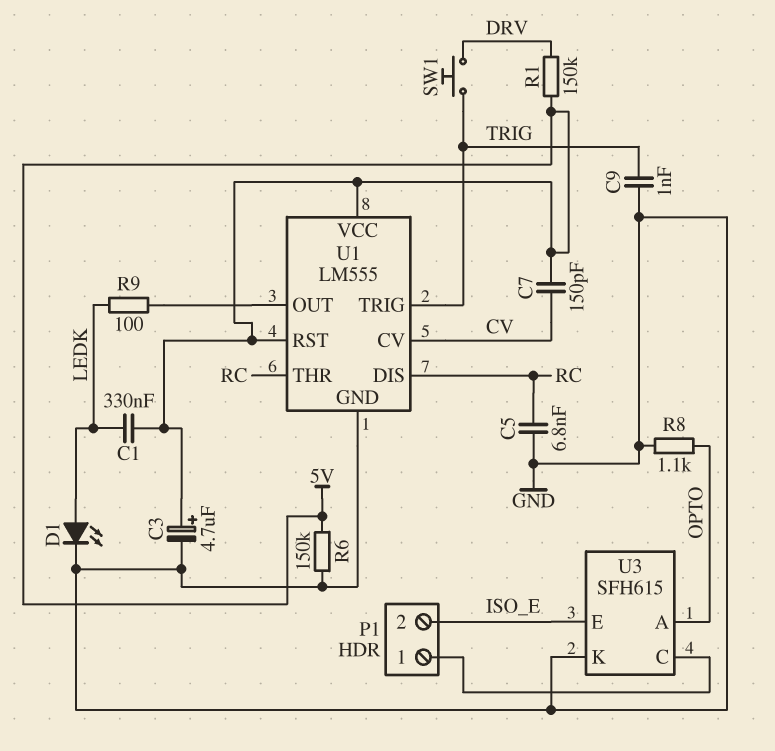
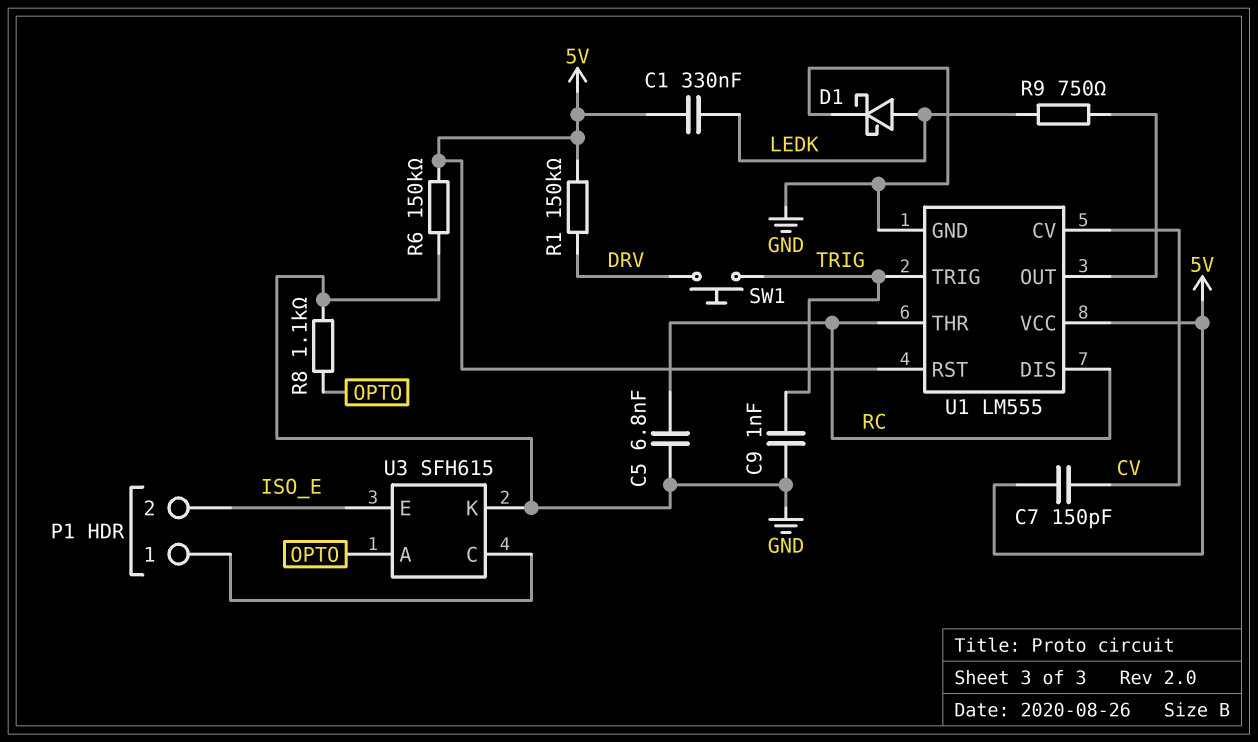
C3: 4.7uF (plus 5V, minus GND) -> none
D1: LED (A LEDK, K GND) -> schottky (A LEDK, K GND)
R9: 100 (LEDK, U1/OUT) -> 750 (LEDK, U1/OUT)

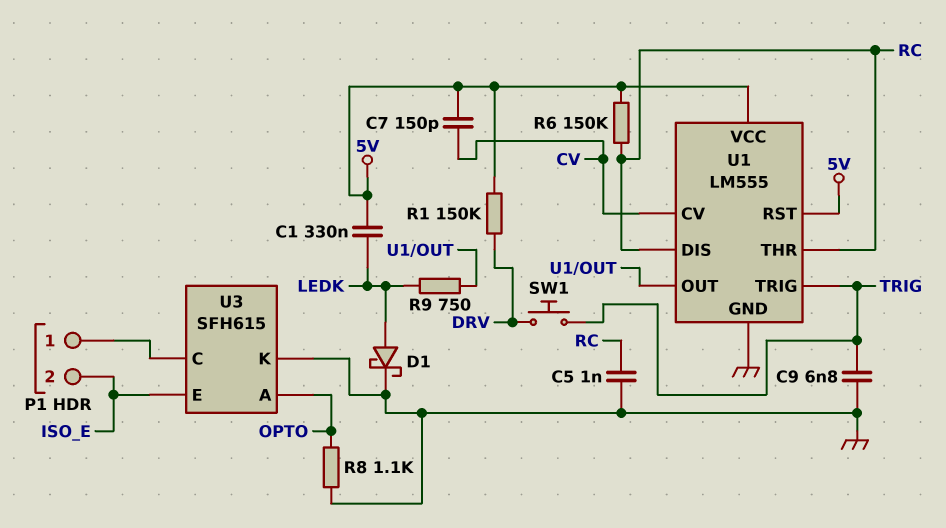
C5: 6.8nF (GND, RC) -> 1nF (GND, RC)
C9: 1nF (GND, TRIG) -> 6.8nF (GND, TRIG)
R6: 150k (5V, GND) -> 150k (5V, RC)

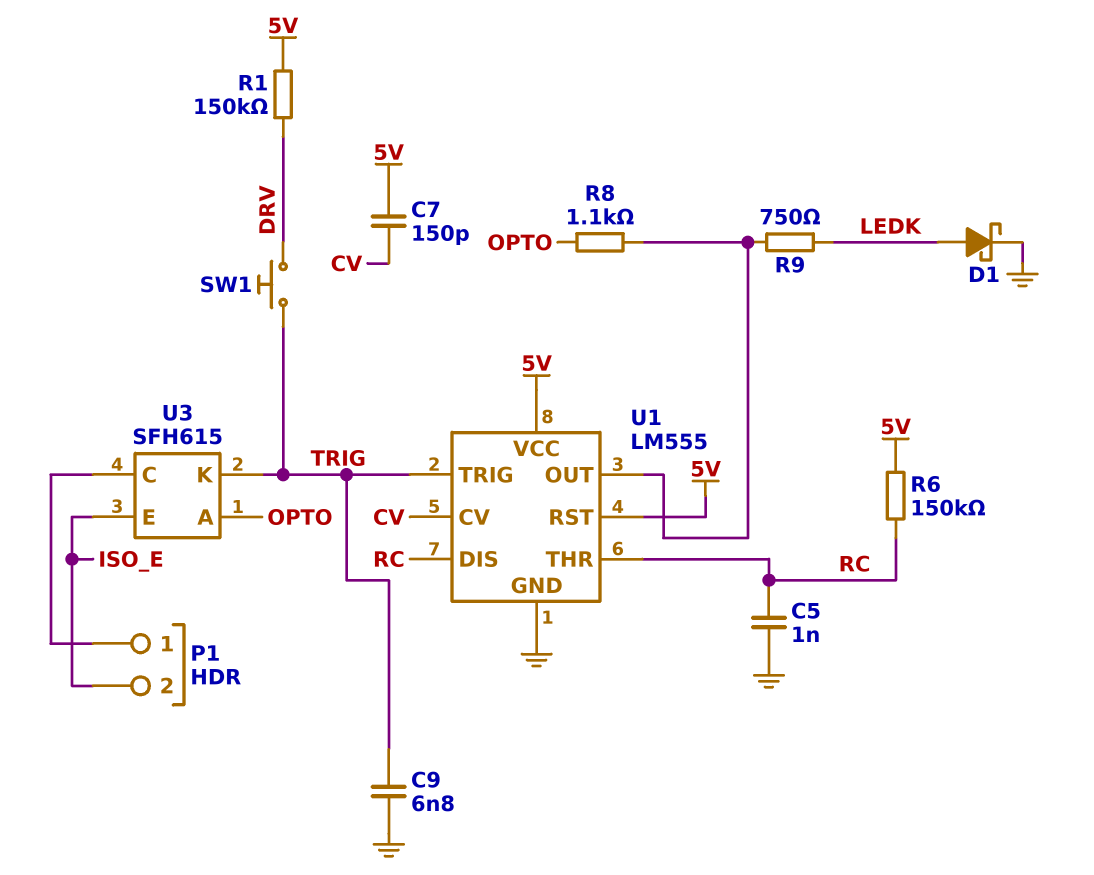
C1: 330nF (5V, LEDK) -> none
R8: 1.1k (GND, OPTO) -> 1.1k (OPTO, U1/OUT)
U3 pin K: GND -> TRIG

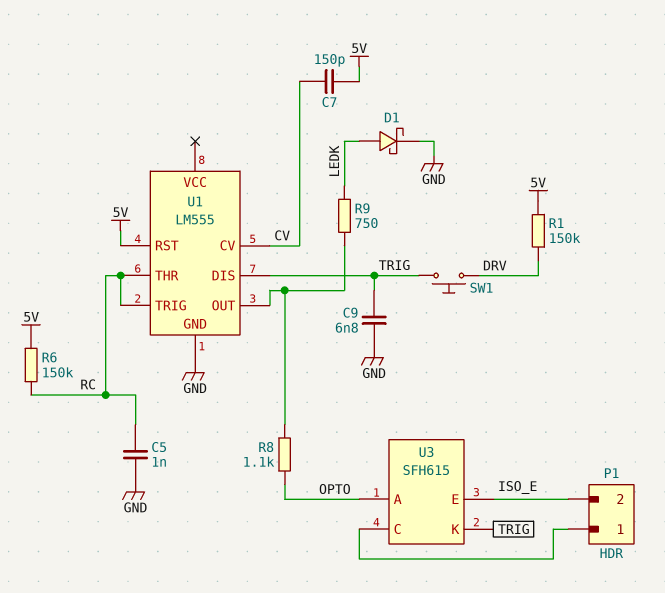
U1 pin DIS: RC -> TRIG
U1 pin TRIG: TRIG -> RC
U1 pin VCC: 5V -> none

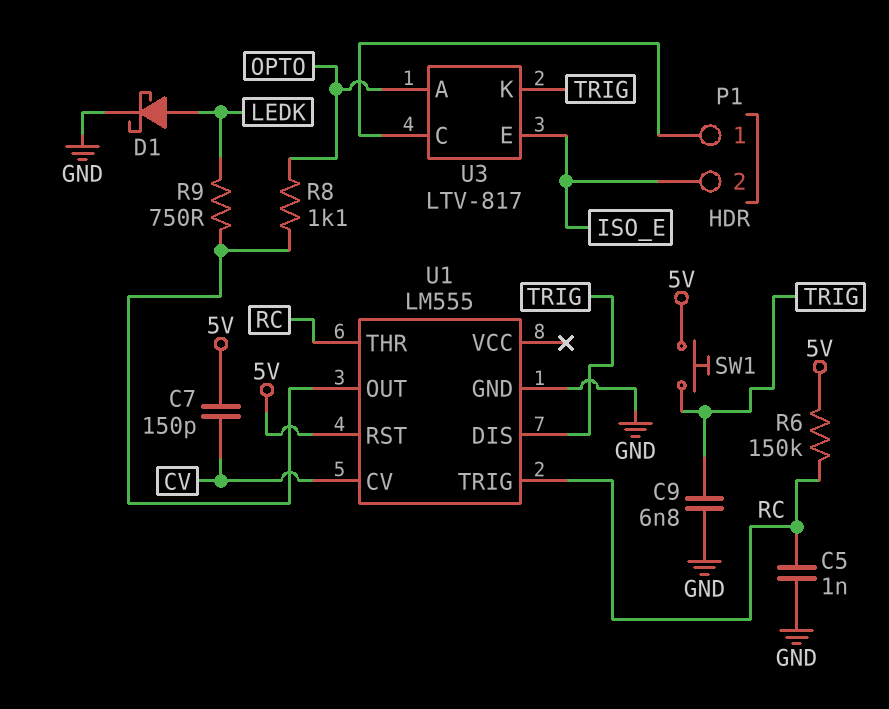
R1: 150k (5V, DRV) -> none
SW1: button (DRV, TRIG) -> button (5V, TRIG)
U3: SFH615 -> LTV-817

